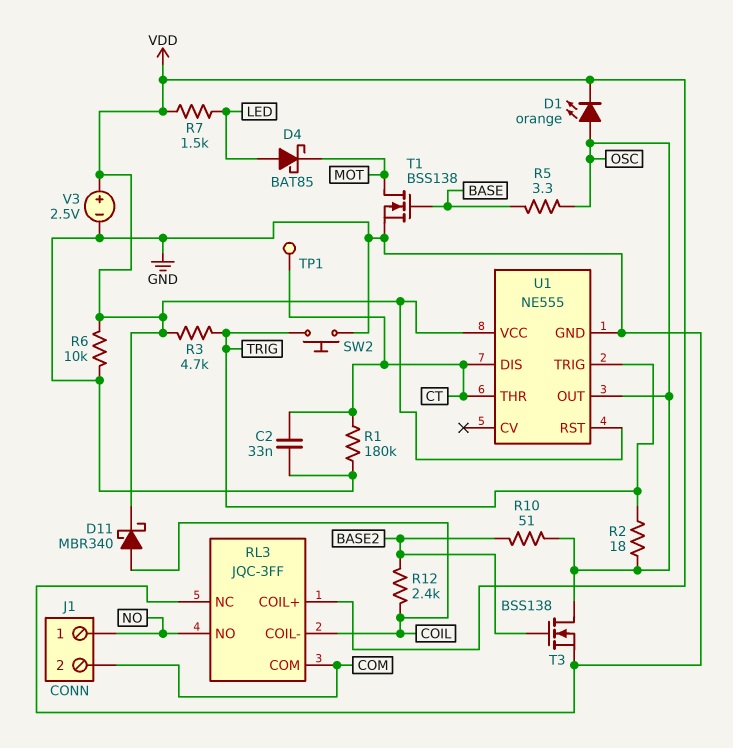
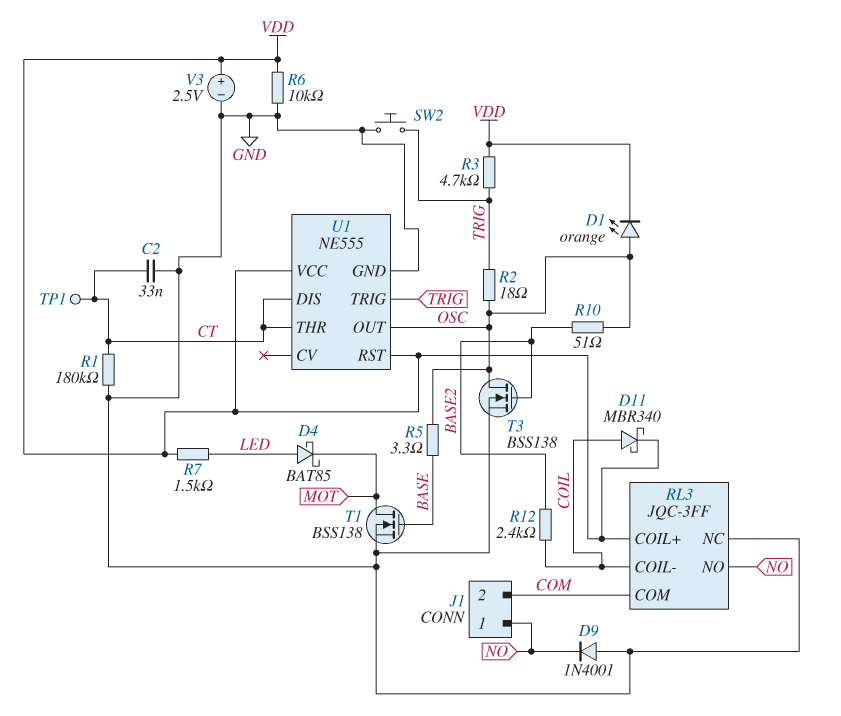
D9: none -> diode 1N4001 (A GND, K NO)

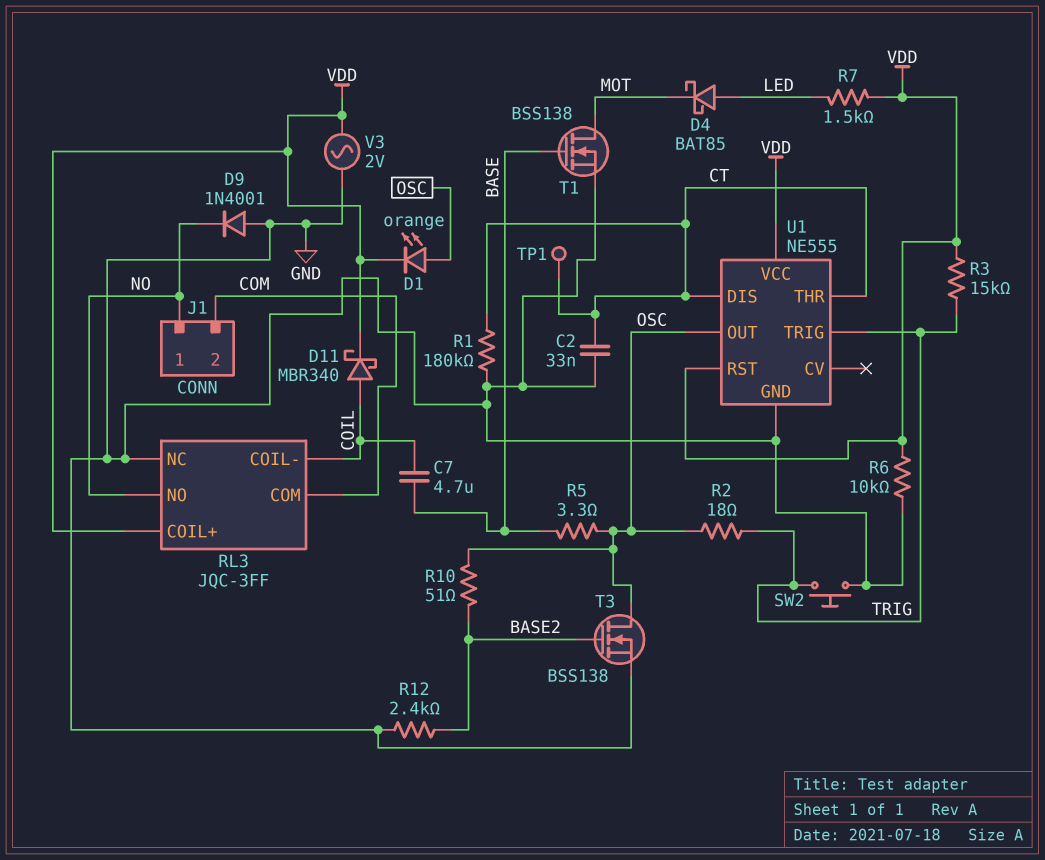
C7: none -> 4.7uF (BASE, COIL)
R3: 4.7k (TRIG, VDD) -> 15k (TRIG, VDD)
R12: 2.4k (BASE2, COIL) -> 2.4k (BASE2, GND)
V3: 2.5V (plus VDD, minus GND) -> AC 2V (GND, VDD)

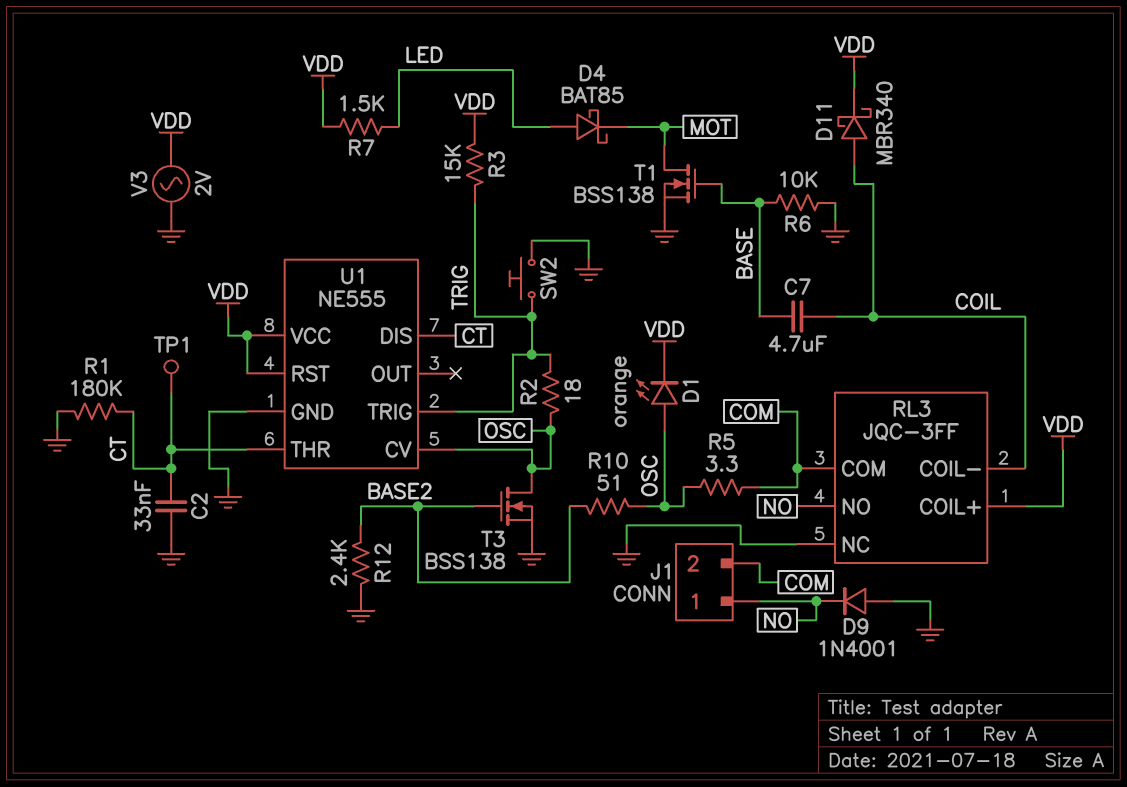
R5: 3.3 (BASE, OSC) -> 3.3 (COM, OSC)
R6: 10k (GND, VDD) -> 10k (BASE, GND)
U1 pin CV: none -> OSC
U1 pin OUT: OSC -> none

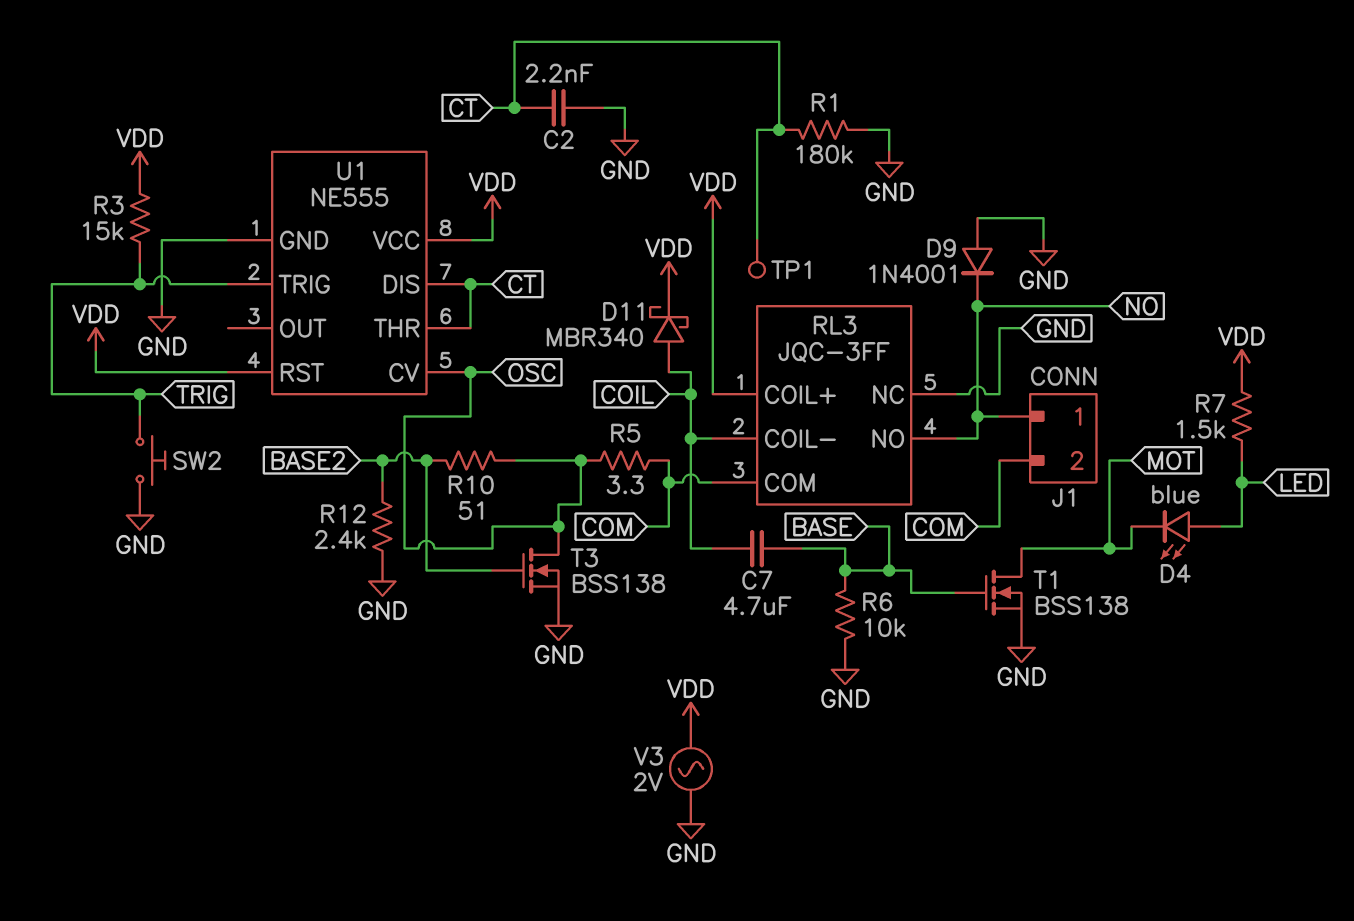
C2: 33nF (CT, GND) -> 2.2nF (CT, GND)
D1: LED orange (A OSC, K VDD) -> none
D4: schottky BAT85 (A LED, K MOT) -> LED blue (A LED, K MOT)
R2: 18 (OSC, TRIG) -> none

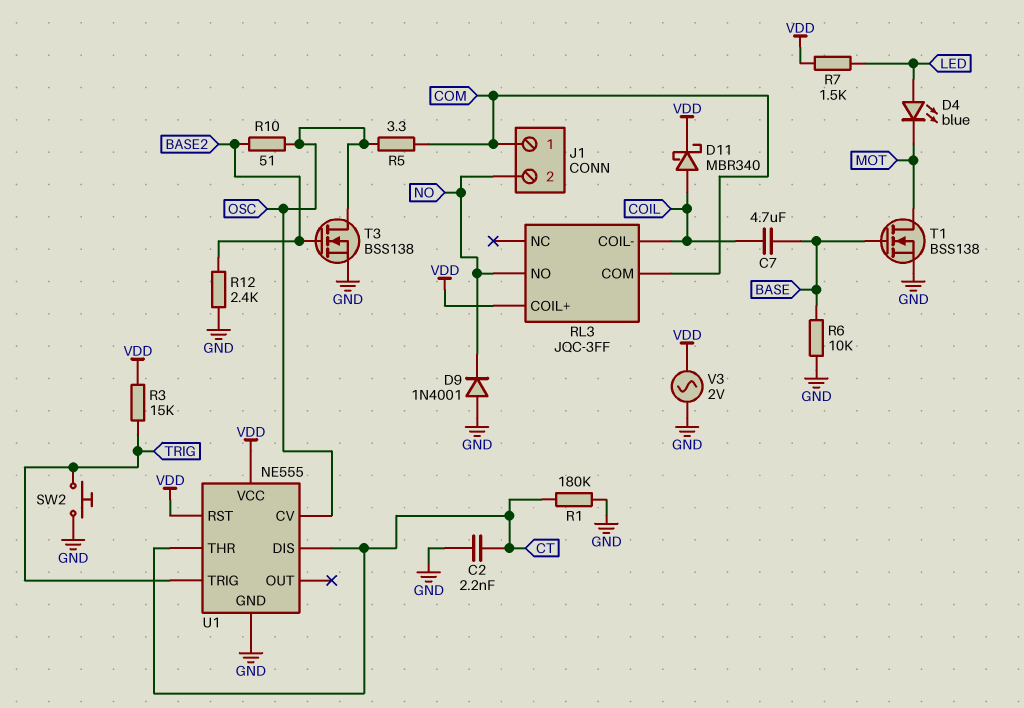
J1 pin 1: NO -> COM
J1 pin 2: COM -> NO
RL3 pin NC: GND -> none
TP1: test point (CT) -> none

